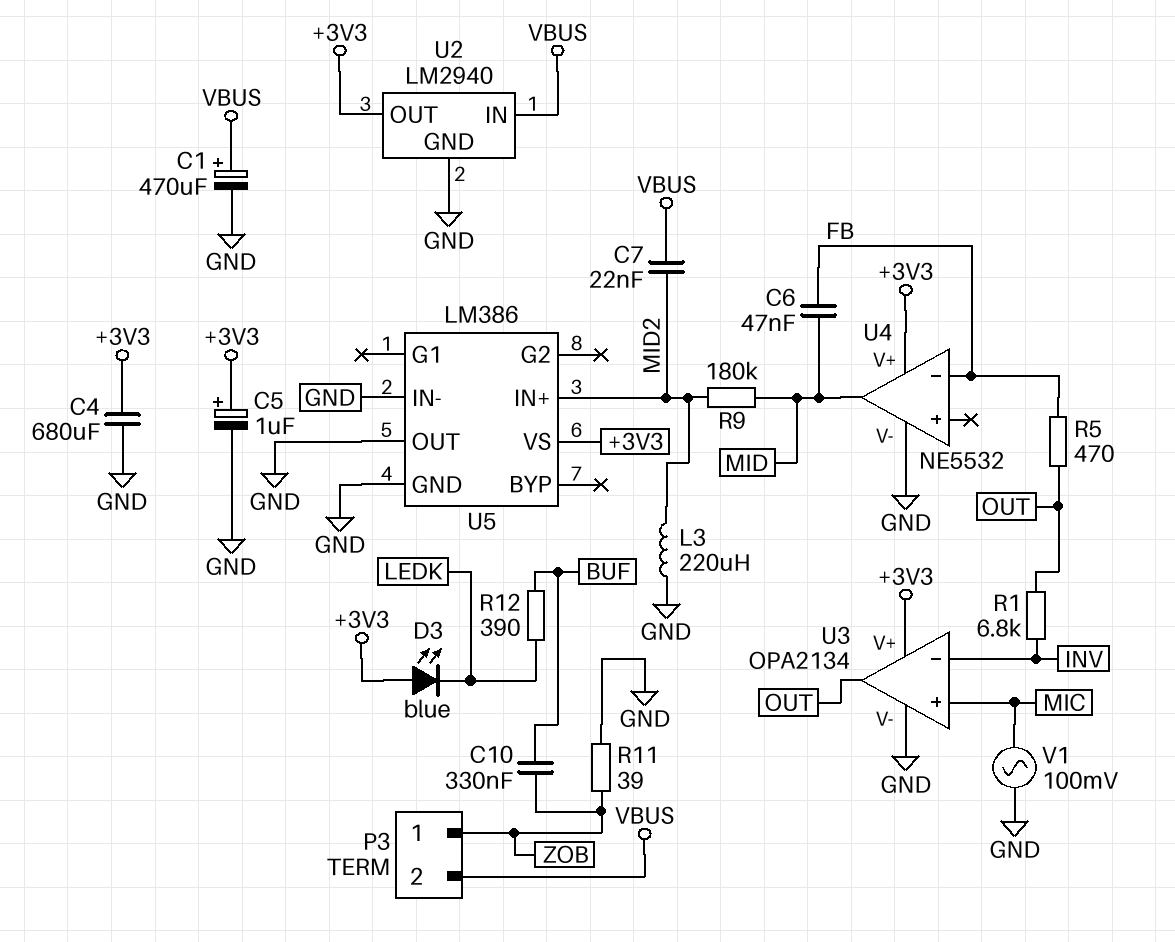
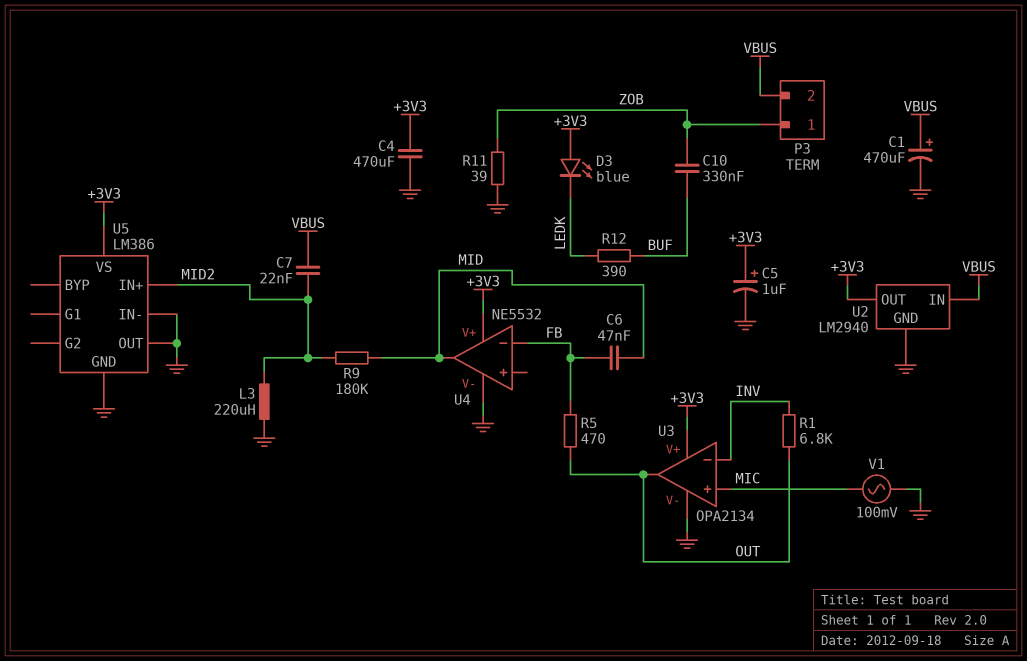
C4: 680uF (+3V3, GND) -> 470uF (+3V3, GND)

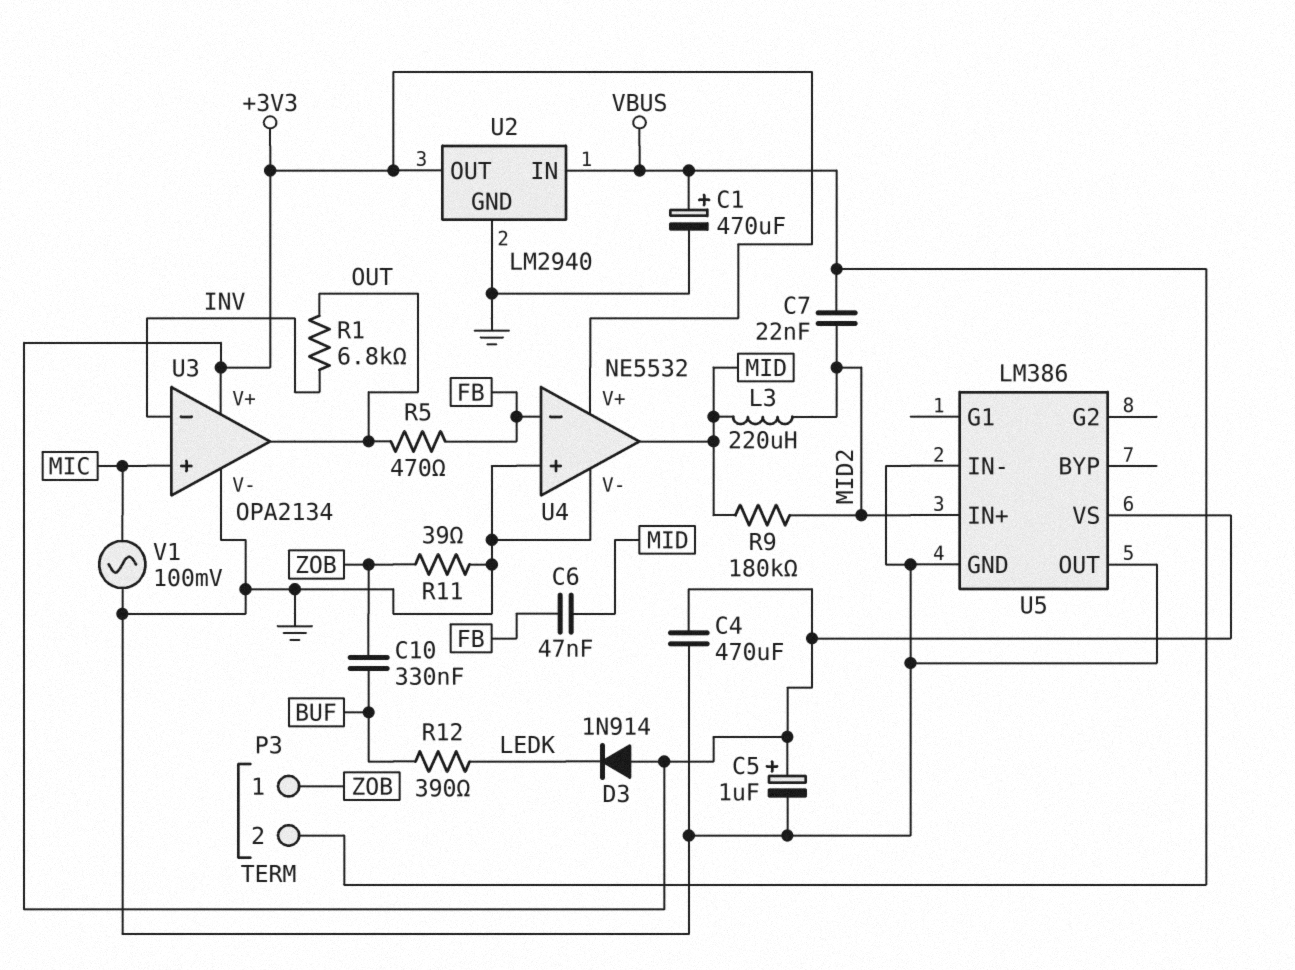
D3: LED blue (A +3V3, K LEDK) -> diode 1N914 (A +3V3, K LEDK)
L3: 220uH (GND, MID2) -> 220uH (MID, MID2)
U4 pin in+: none -> GND

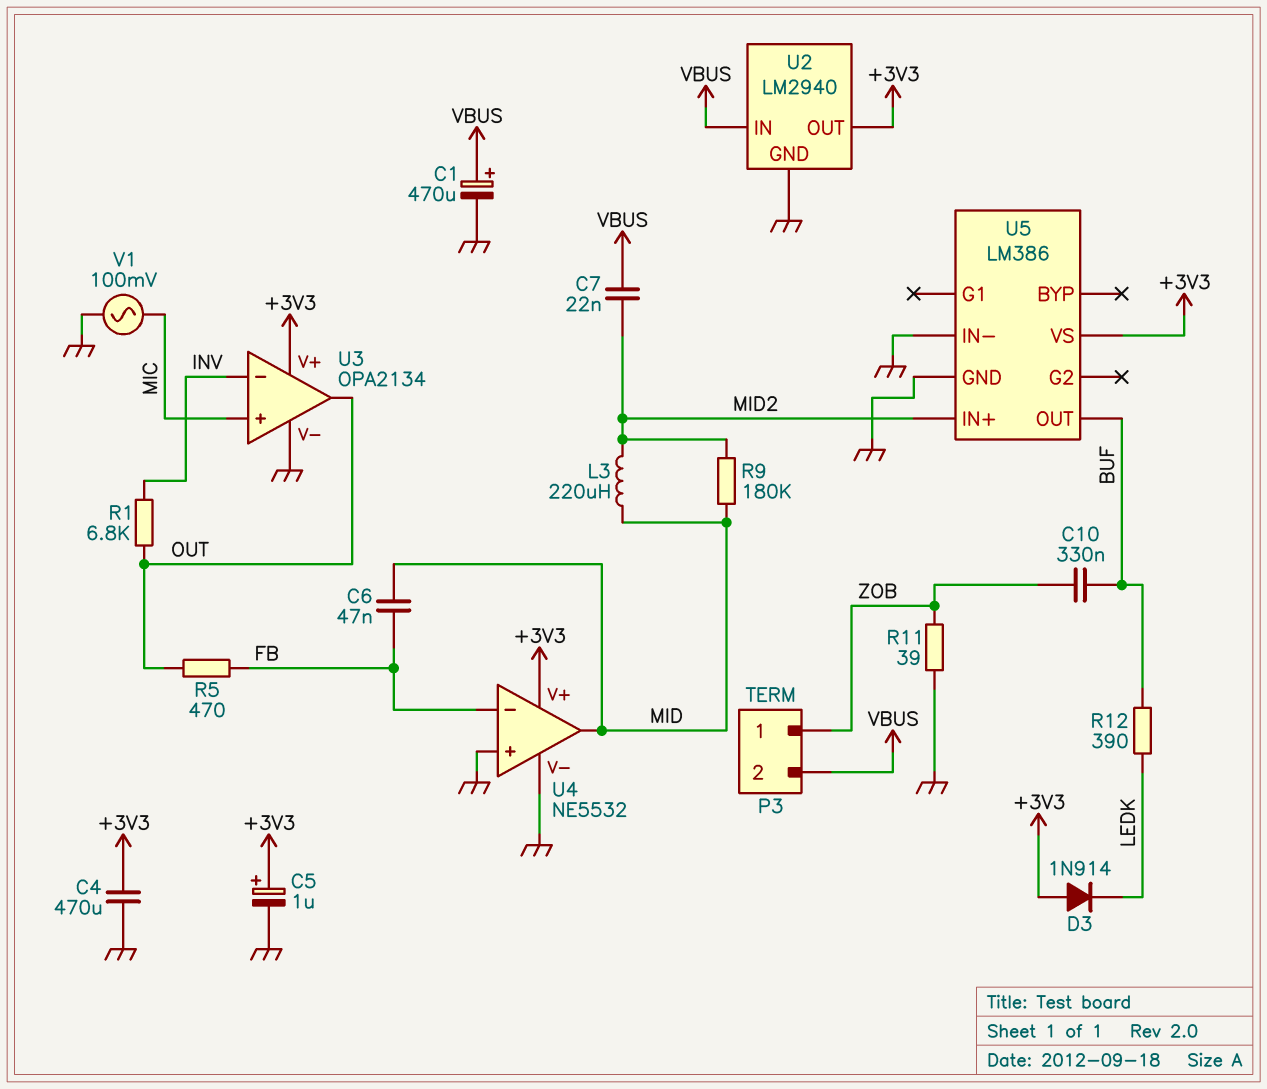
U5 pin OUT: GND -> BUF

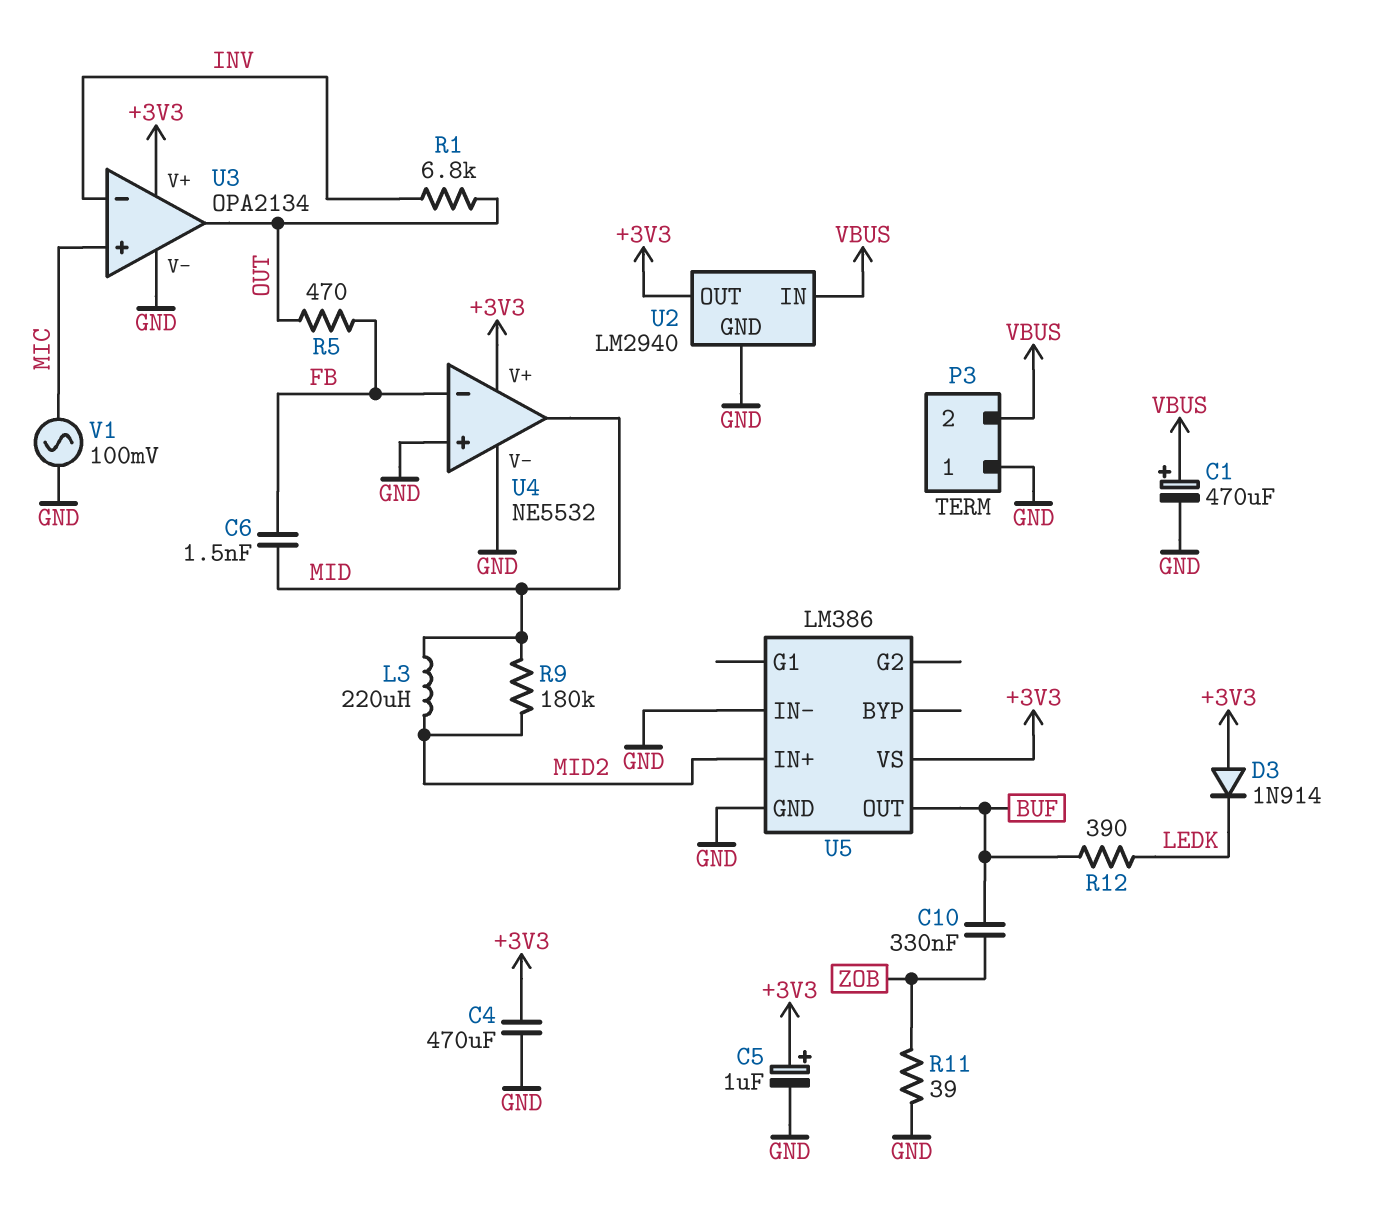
C6: 47nF (FB, MID) -> 1.5nF (FB, MID)
C7: 22nF (MID2, VBUS) -> none
P3 pin 1: ZOB -> GND

